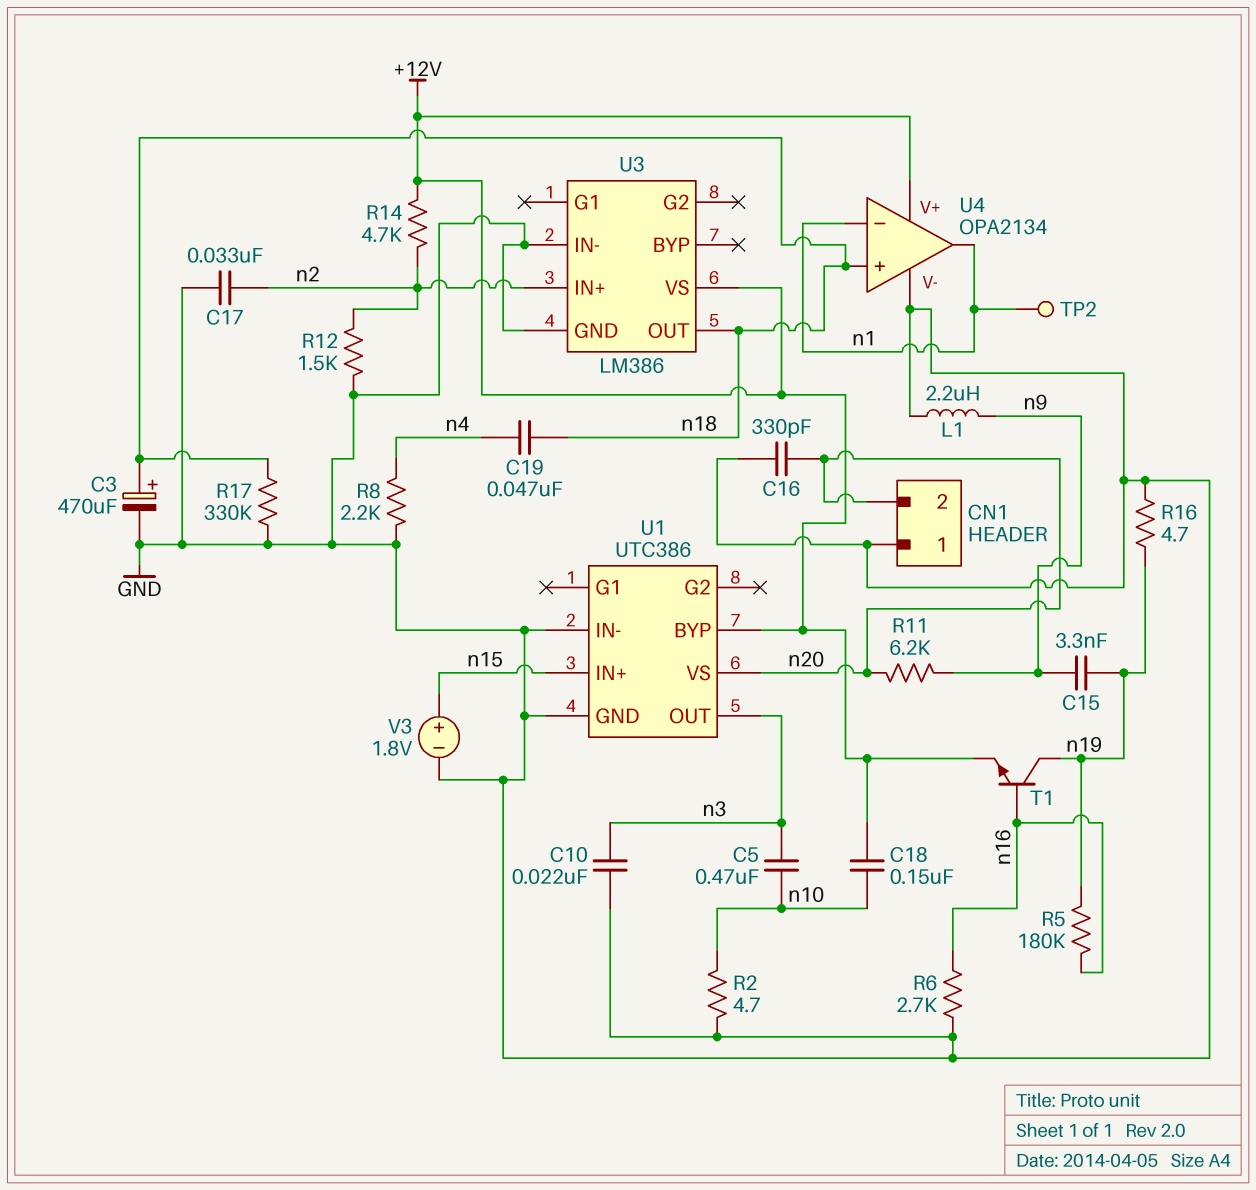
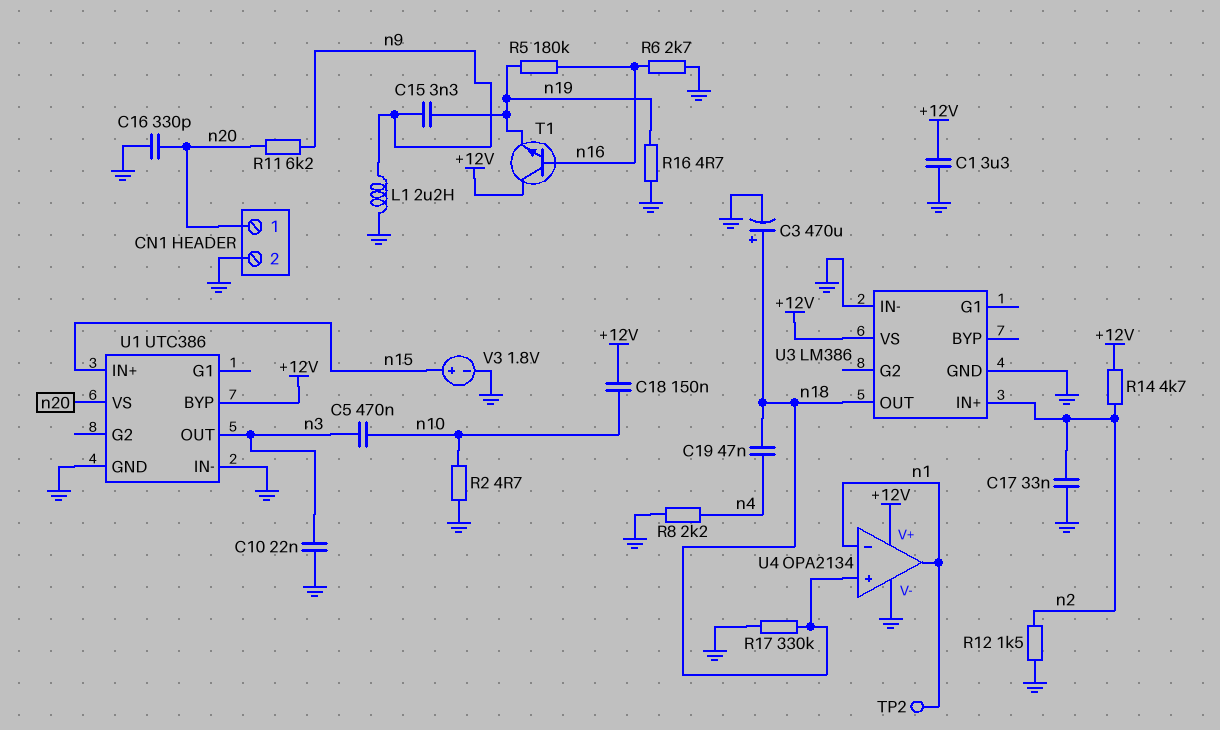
C1: none -> 3.3uF (+12V, GND)
CN1 pin 1: GND -> n20
CN1 pin 2: n20 -> GND
T1: NPN (B n16, C n19, E +12V) -> NPN (B n16, C +12V, E n19)

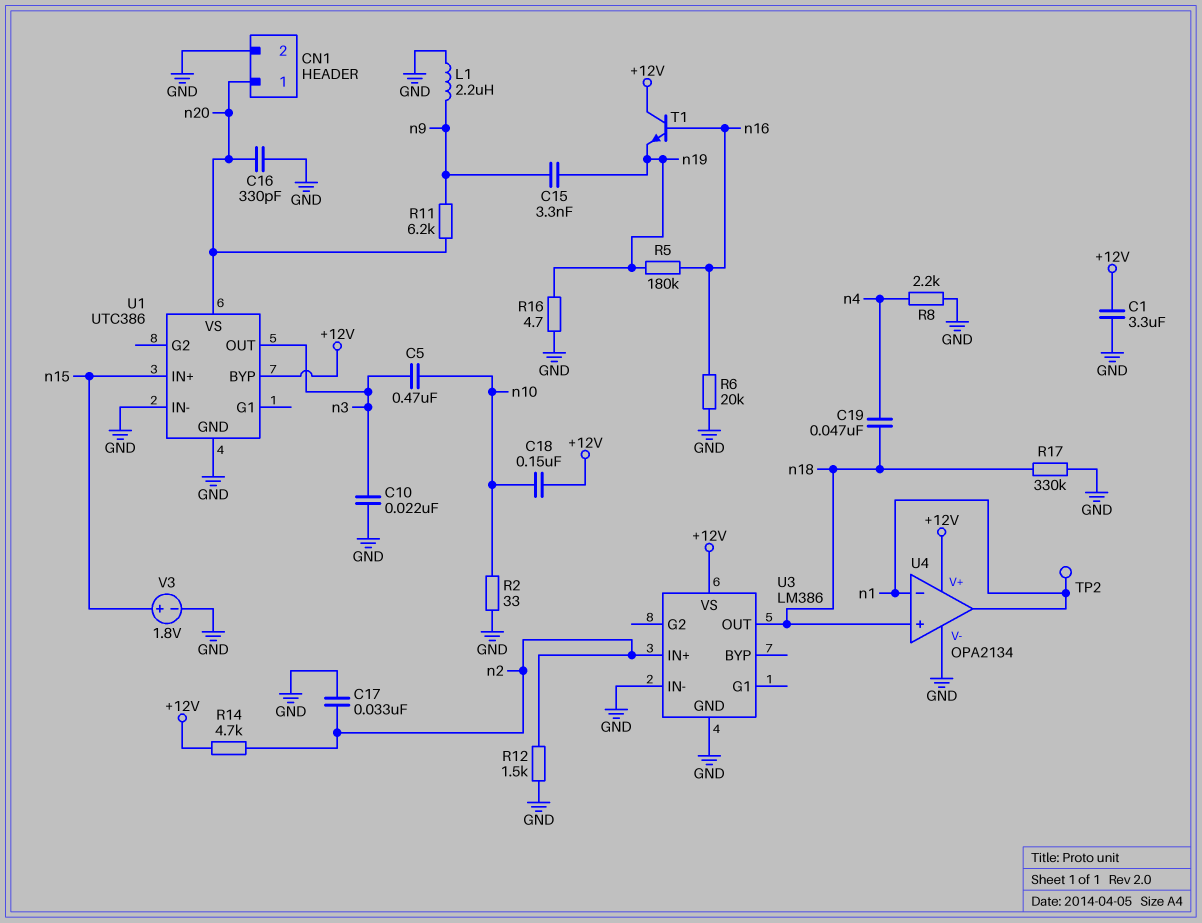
C3: 470uF (plus n18, minus GND) -> none
R2: 4.7 (GND, n10) -> 33 (GND, n10)
R6: 2.7k (GND, n16) -> 20k (GND, n16)

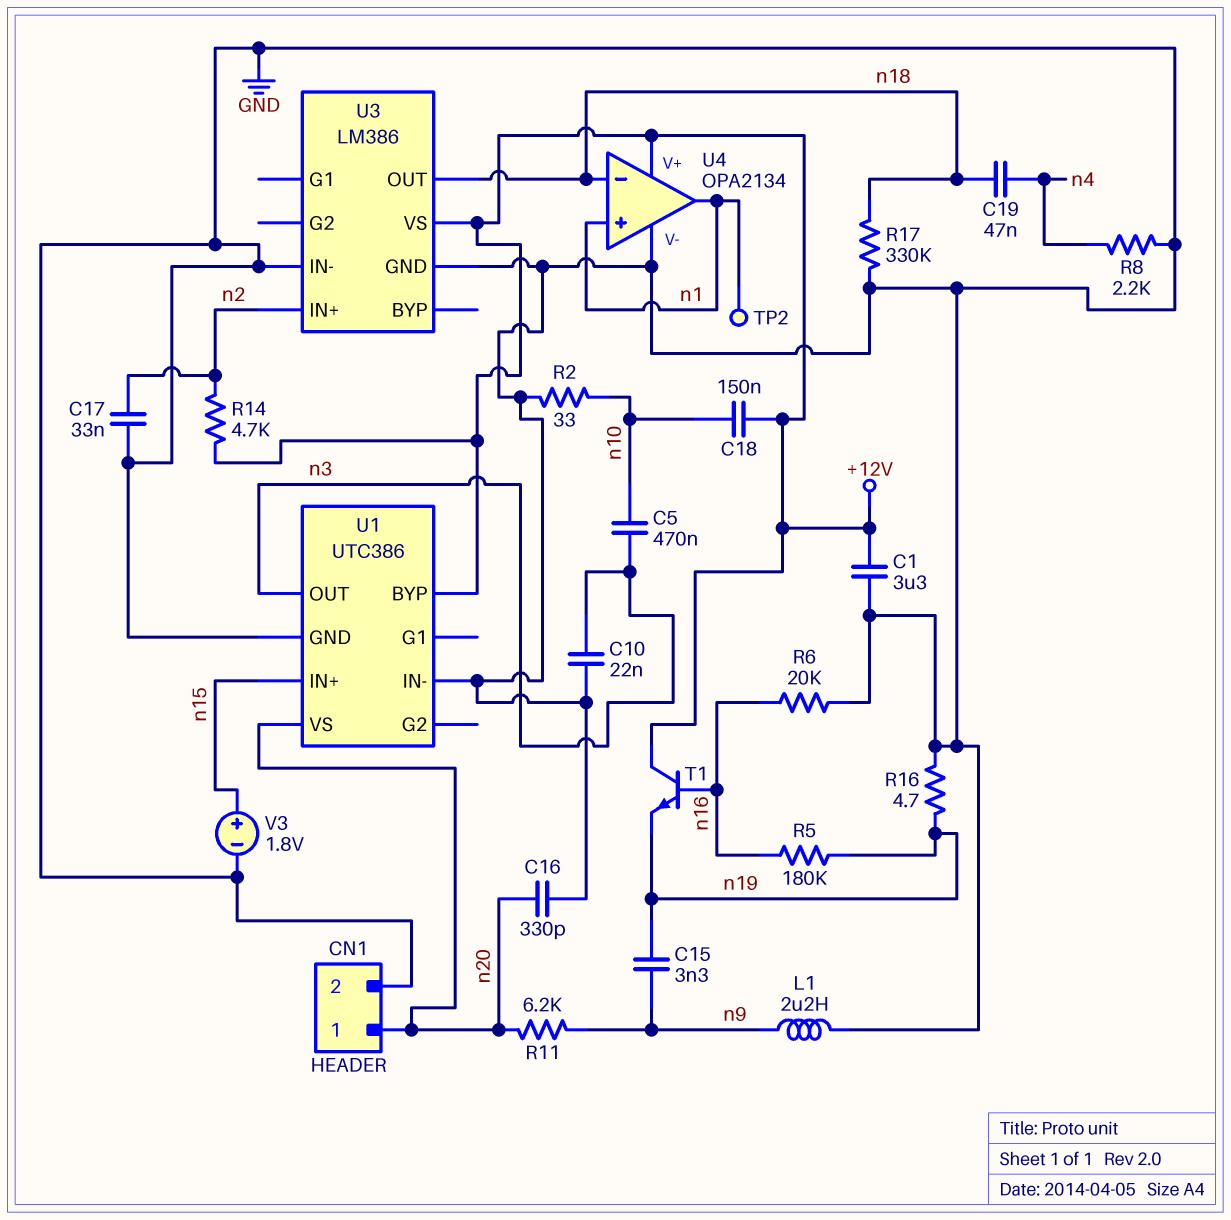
R12: 1.5k (GND, n2) -> none
U4 pin in+: n18 -> n1
U4 pin in-: n1 -> n18

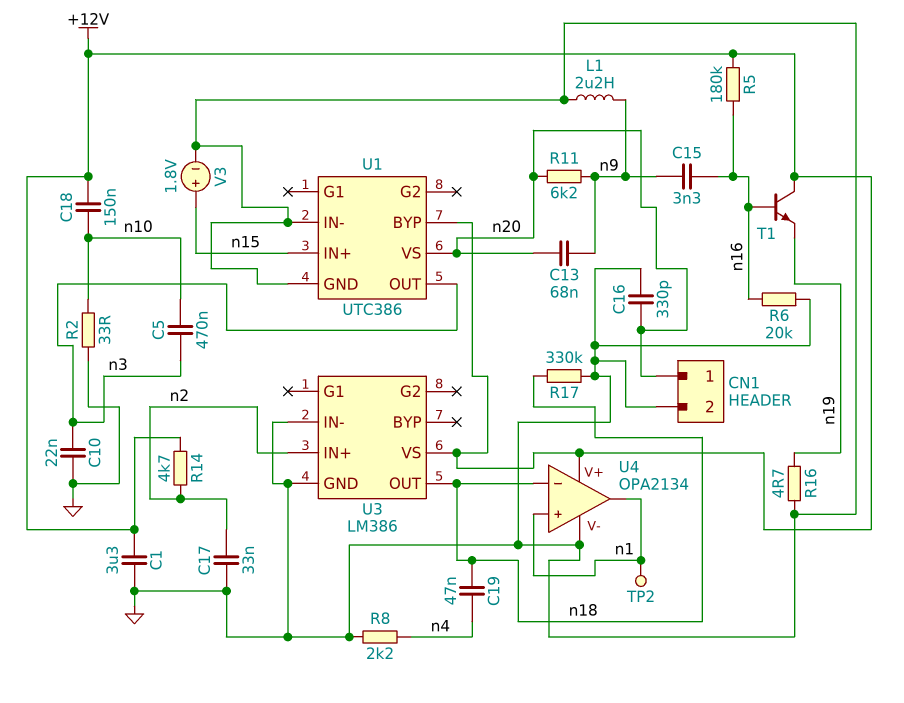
C13: none -> 68nF (n9, n20)
C15: 3.3nF (n9, n19) -> 3.3nF (n9, n16)
R5: 180k (n16, n19) -> 180k (+12V, n16)

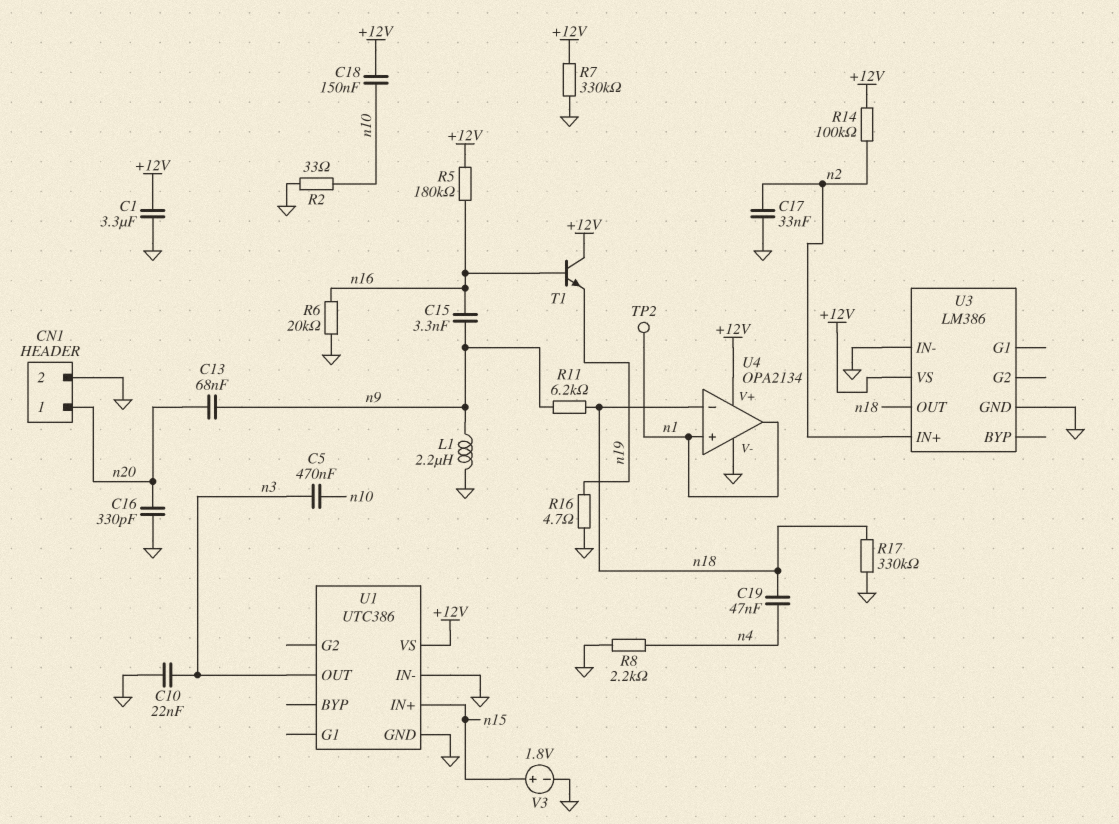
R7: none -> 330k (+12V, GND)
R11: 6.2k (n9, n20) -> 6.2k (n9, n18)
R14: 4.7k (+12V, n2) -> 100k (+12V, n2)
U1 pin BYP: +12V -> none
U1 pin VS: n20 -> +12V

